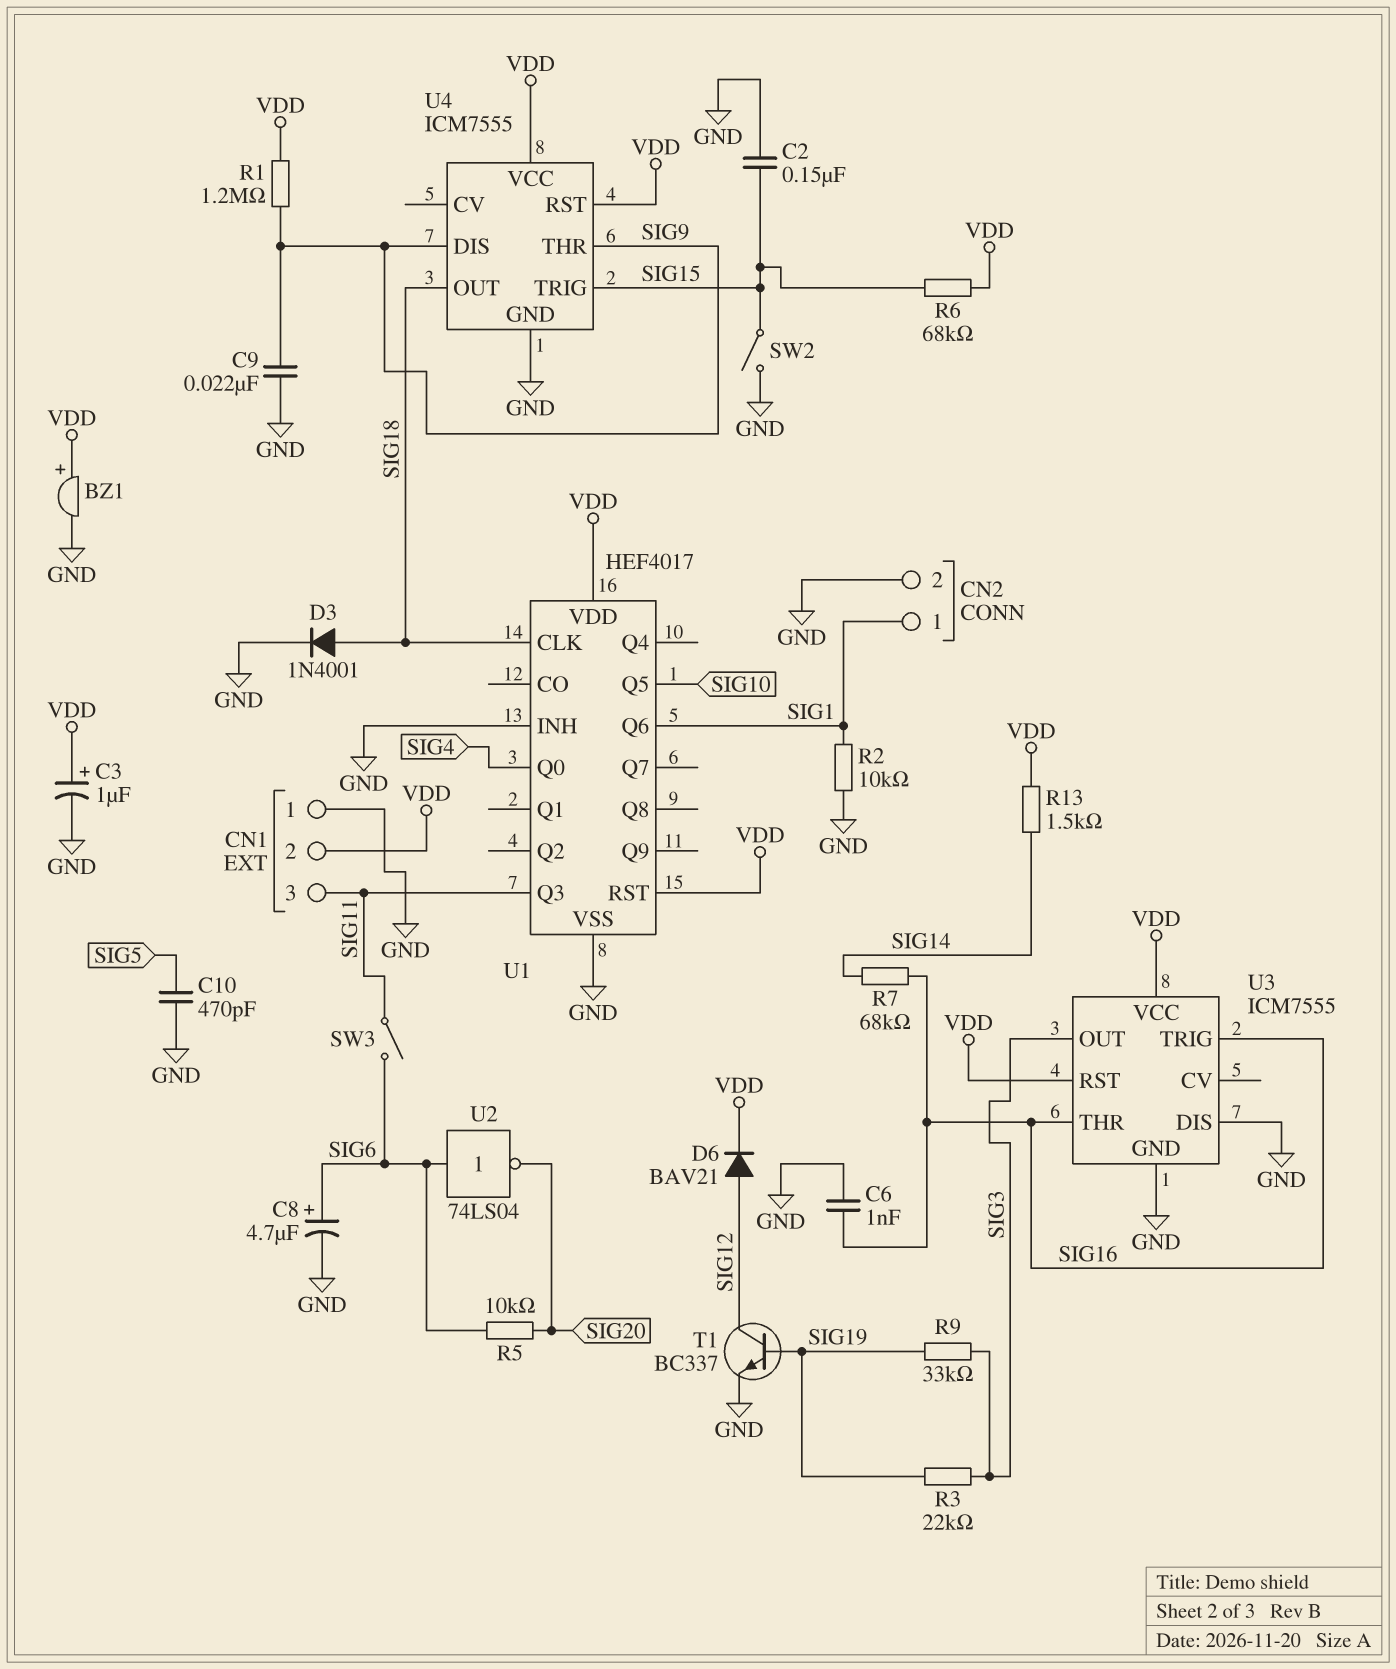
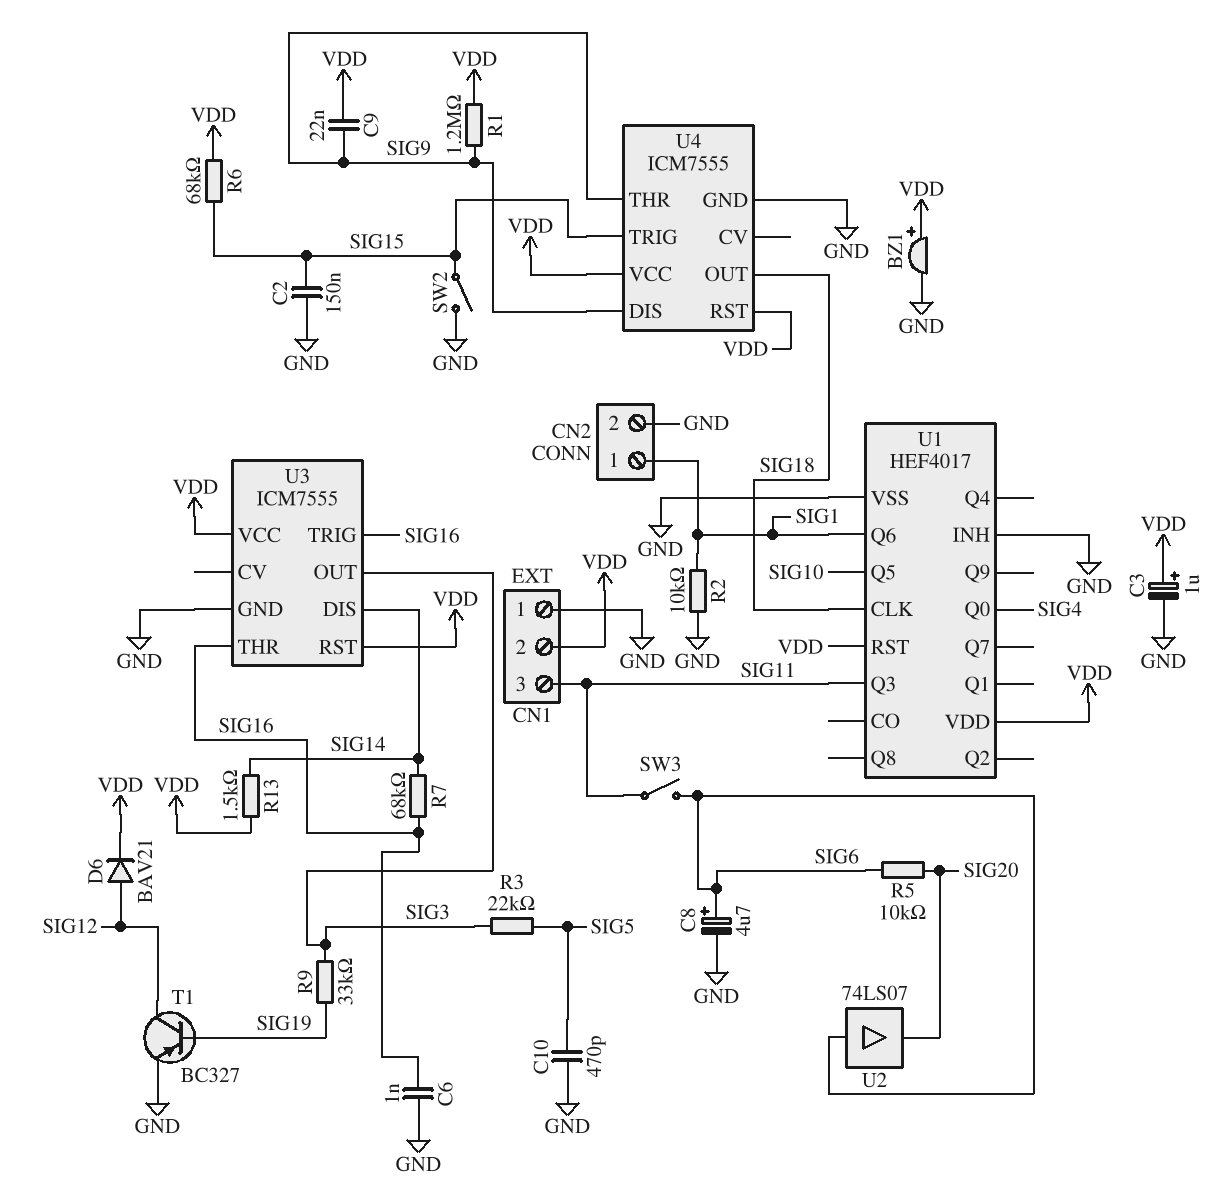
C9: 22nF (GND, SIG9) -> 22nF (SIG9, VDD)
D3: diode 1N4001 (A SIG18, K GND) -> none
R3: 22k (SIG3, SIG19) -> 22k (SIG3, SIG5)
T1: NPN BC337 (B SIG19, C SIG12, E GND) -> PNP BC327 (B SIG19, C SIG12, E GND)
U2: NOT 74LS04 (in SIG6, out SIG20) -> buffer 74LS07 (in SIG6, out SIG20)
U3 pin DIS: GND -> SIG14

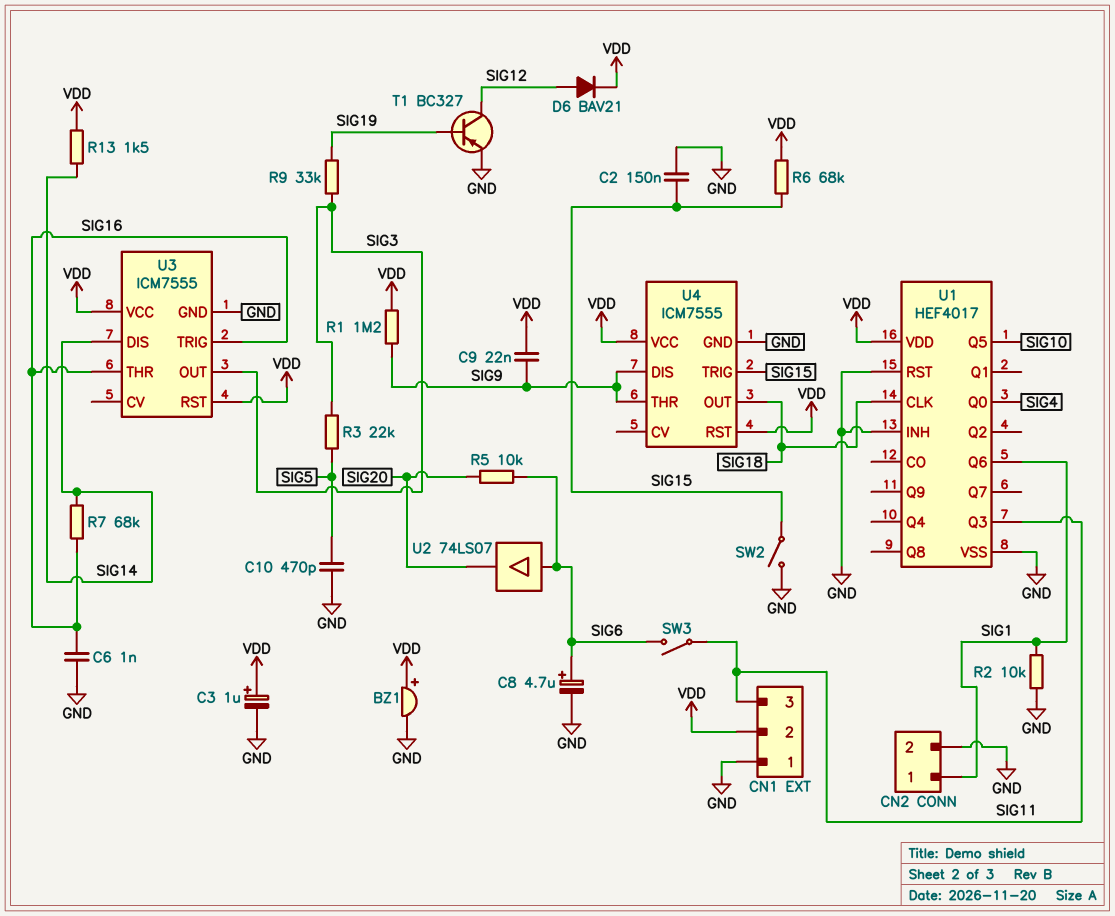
U1 pin RST: VDD -> GND

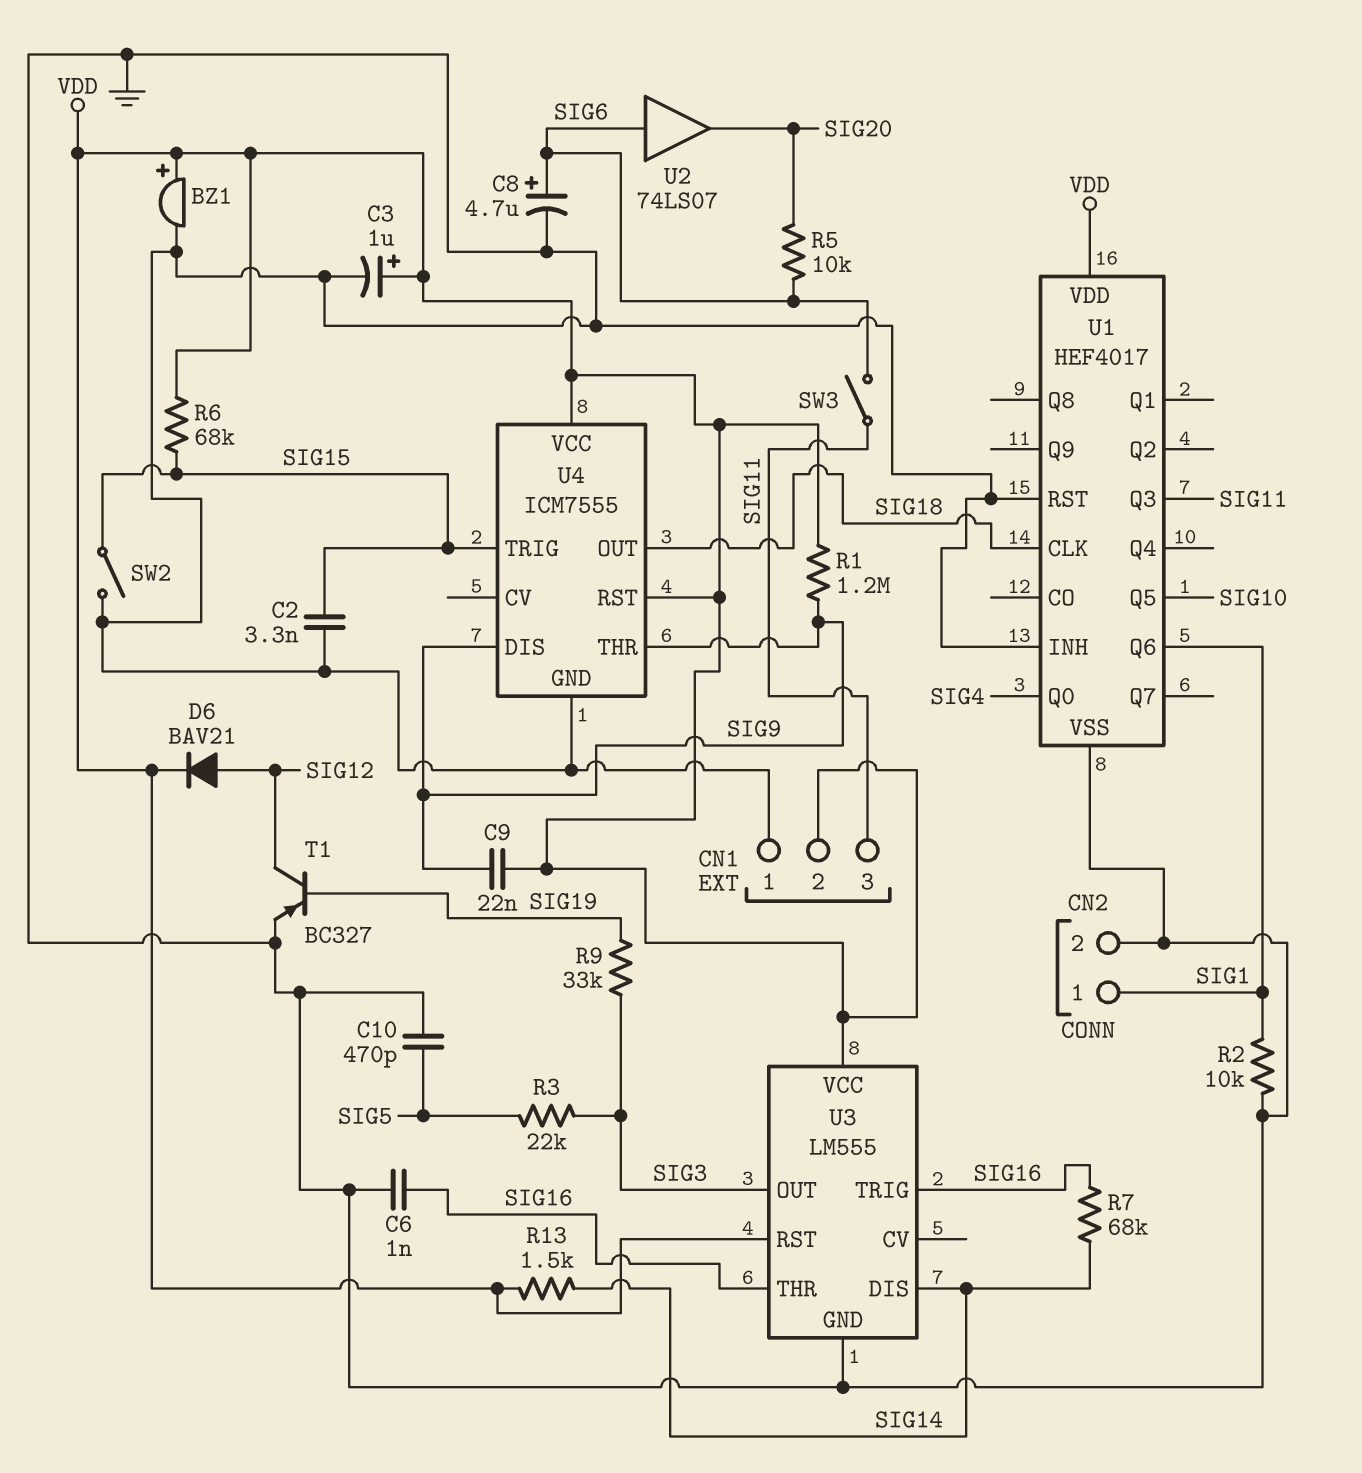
C2: 150nF (GND, SIG15) -> 3.3nF (GND, SIG15)
U3: ICM7555 -> LM555

